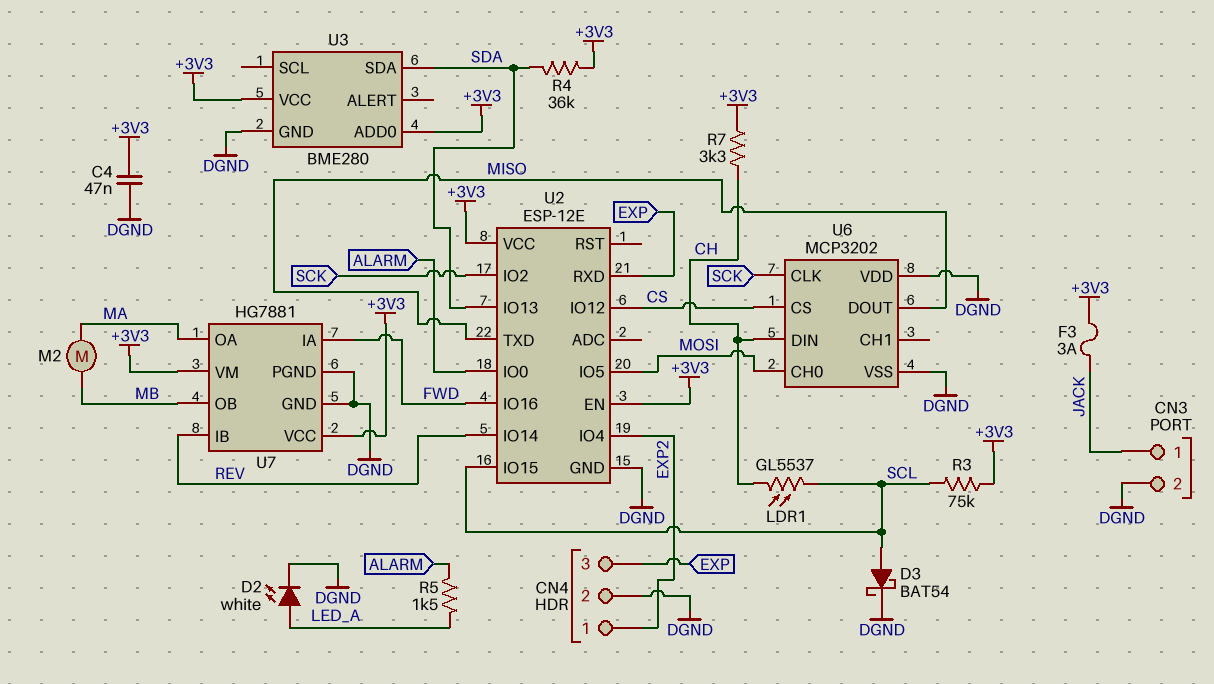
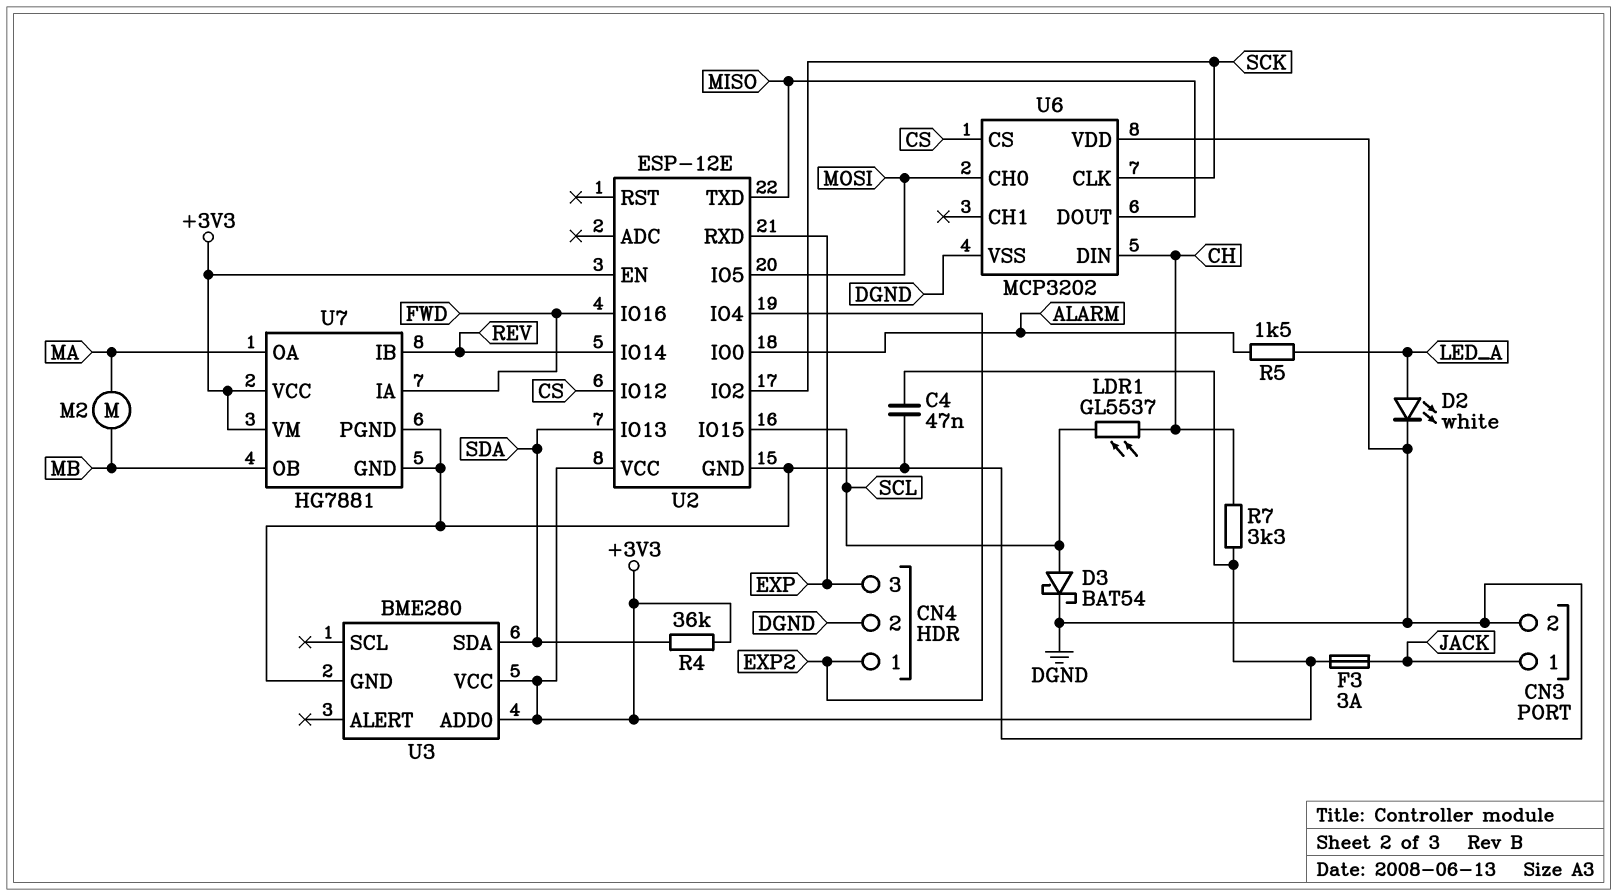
R3: 75k (+3V3, SCL) -> none

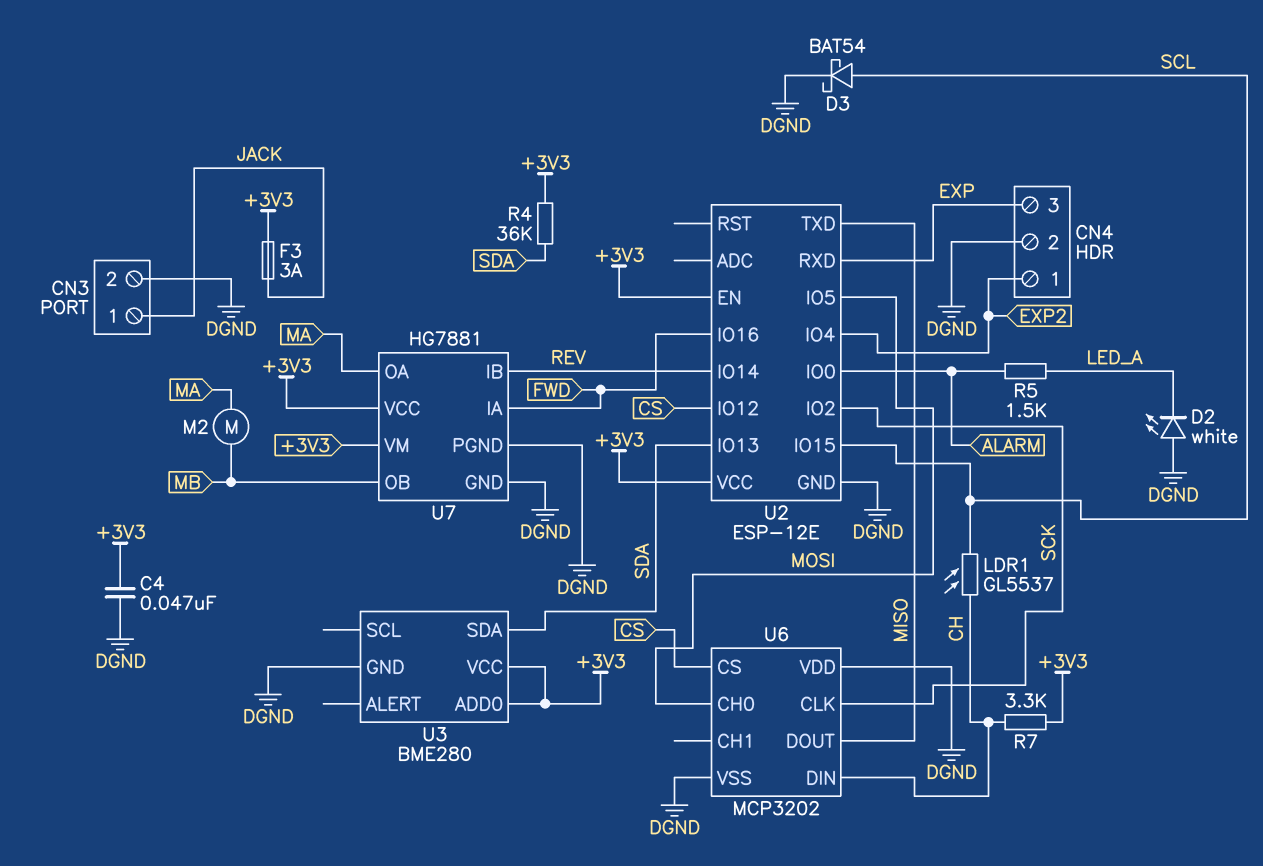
D2: LED white (A LED_A, K DGND) -> LED white (A DGND, K LED_A)

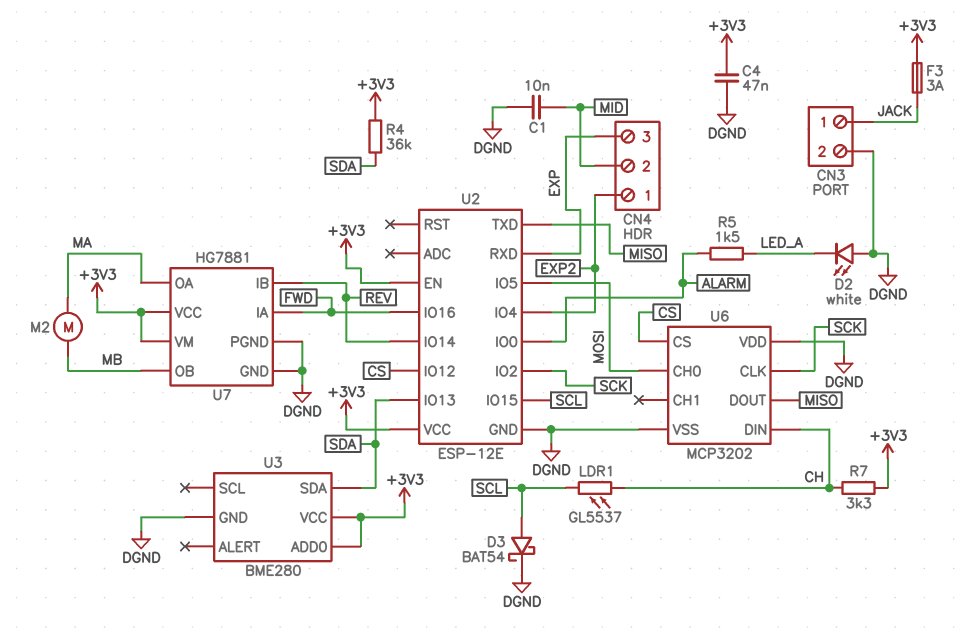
C1: none -> 10nF (DGND, MID)
CN4 pin 2: DGND -> MID

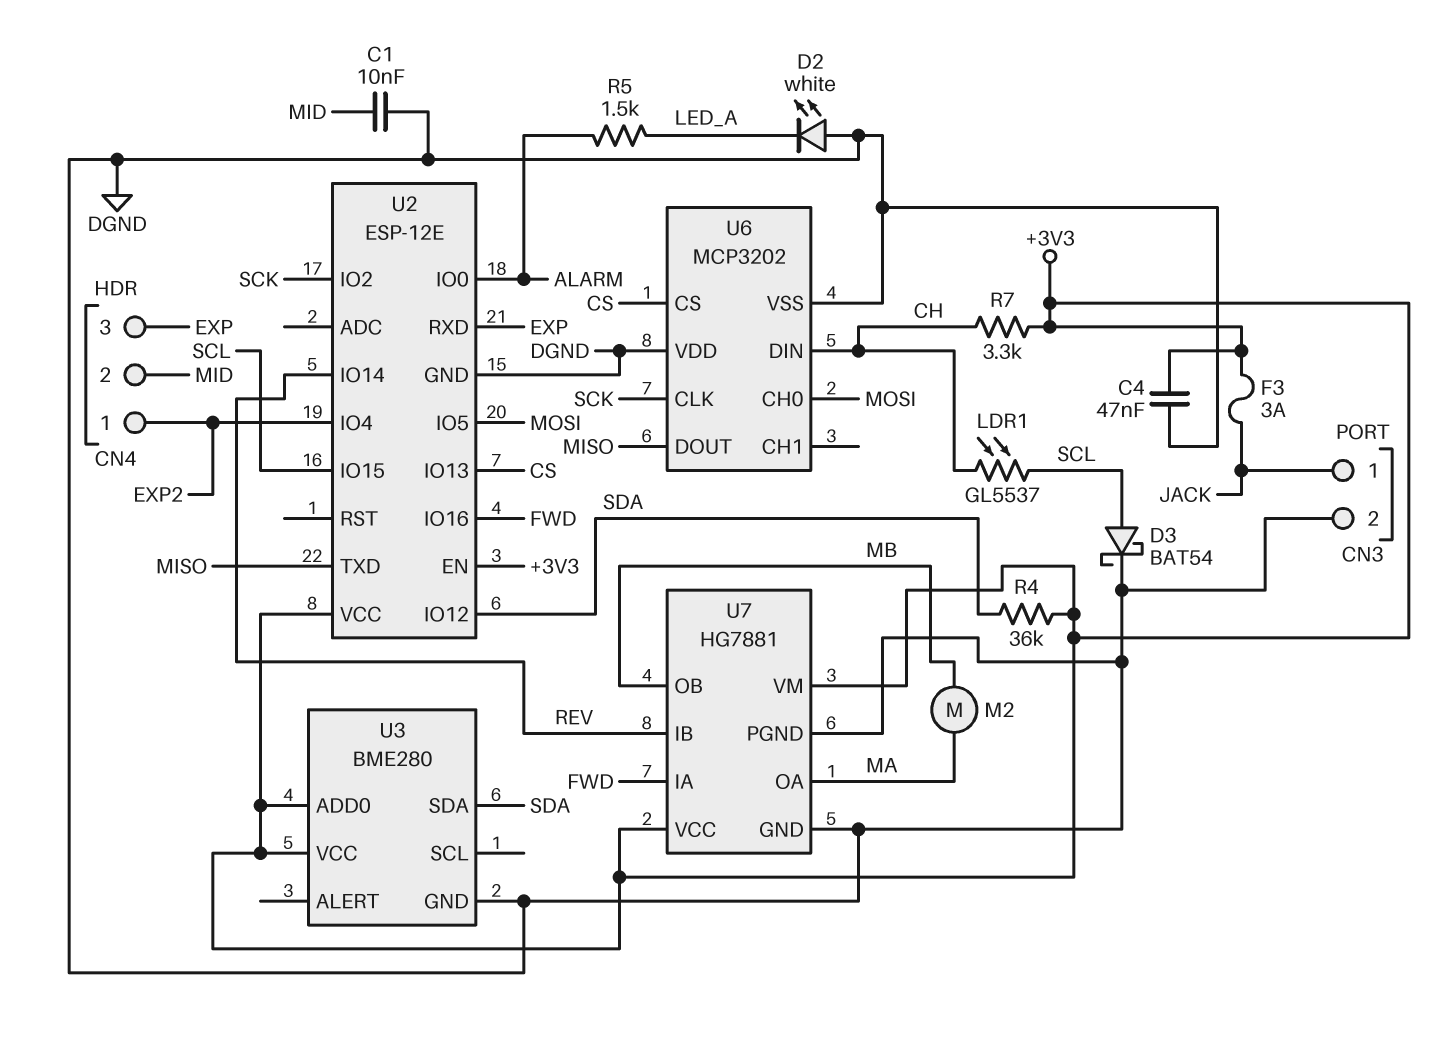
U2 pin IO12: CS -> SDA
U2 pin IO13: SDA -> CS

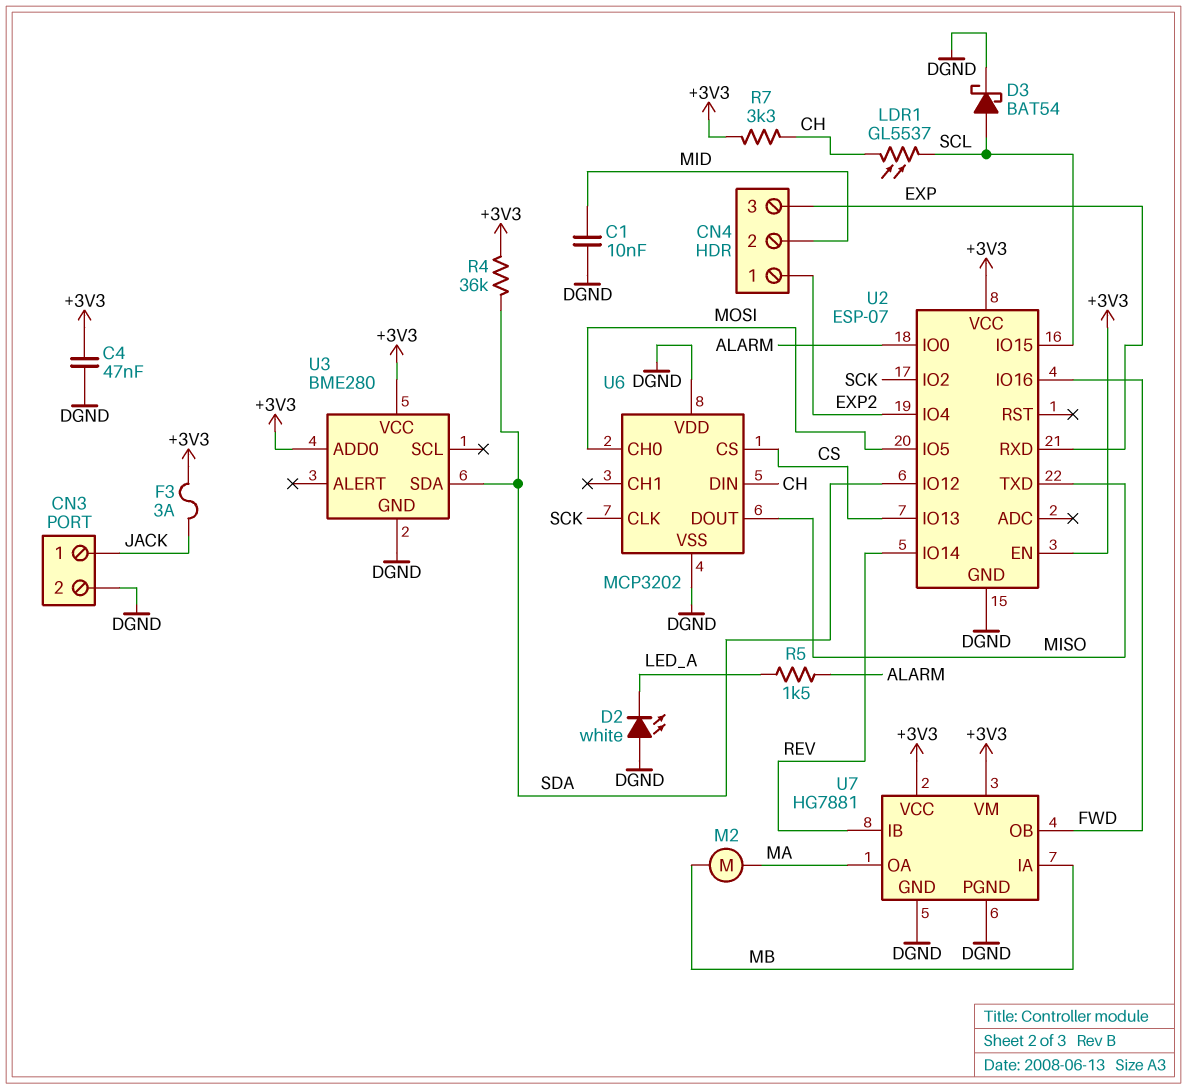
U2: ESP-12E -> ESP-07
U7 pin IA: FWD -> MB
U7 pin OB: MB -> FWD

